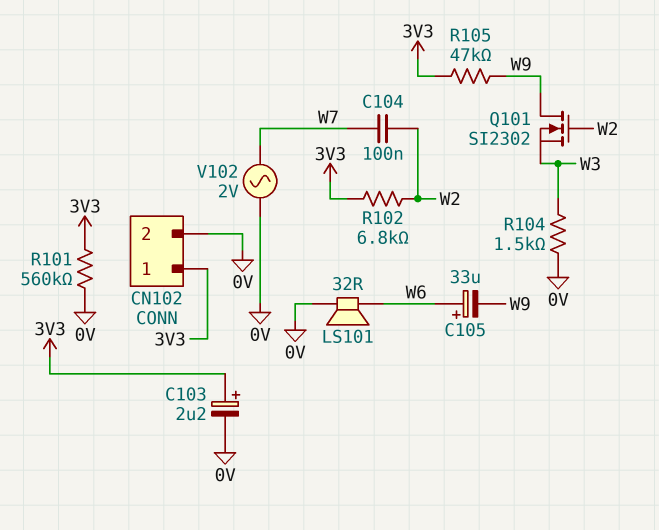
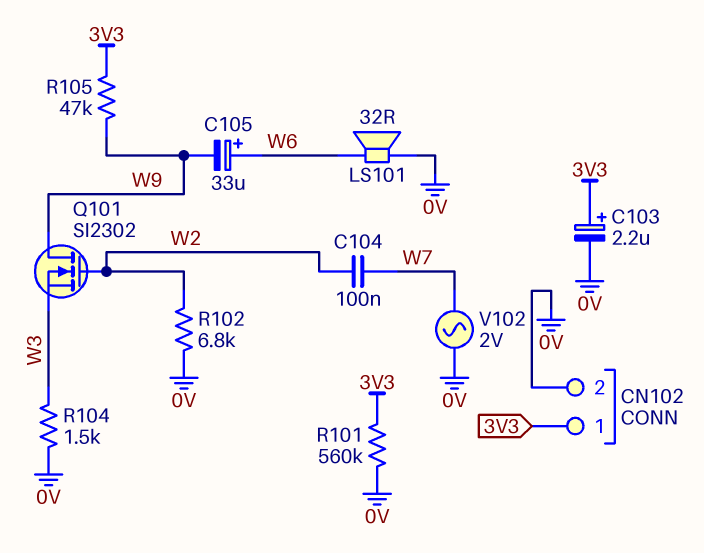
R102: 6.8k (3V3, W2) -> 6.8k (0V, W2)

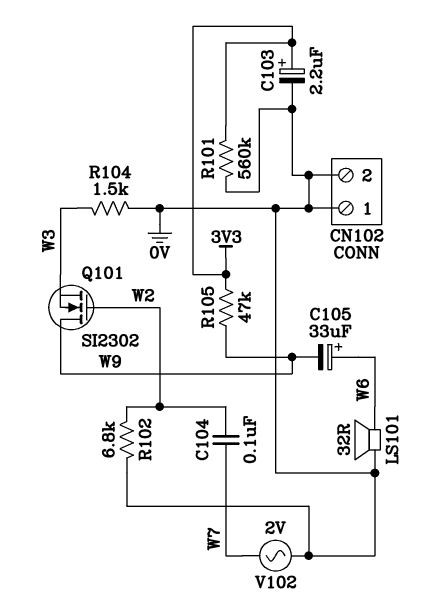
CN102 pin 1: 3V3 -> 0V

